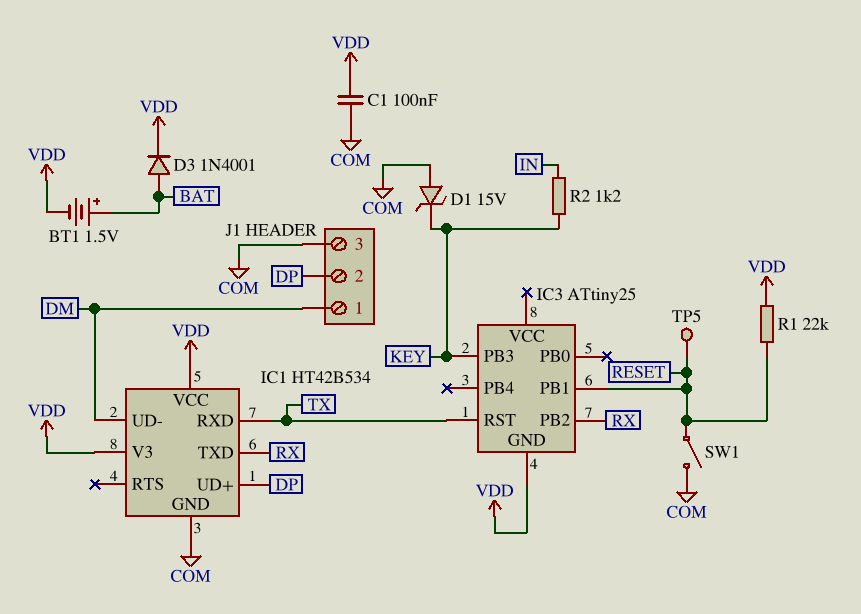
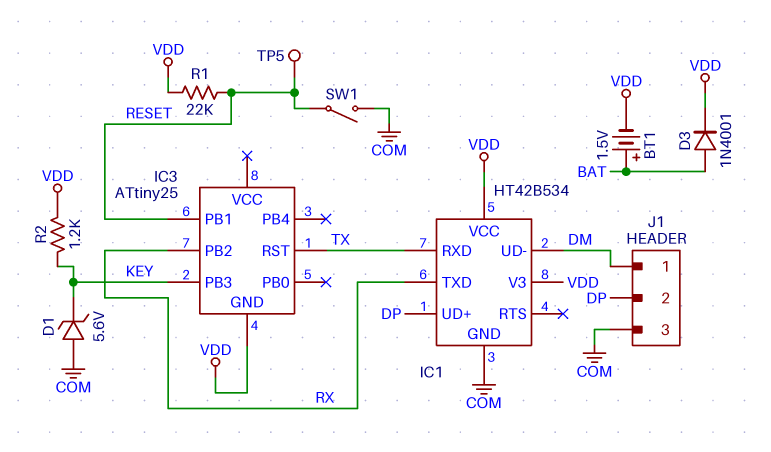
C1: 100nF (COM, VDD) -> none
D1: zener 15V (A COM, K KEY) -> zener 5.6V (A COM, K KEY)
R2: 1.2k (IN, KEY) -> 1.2k (KEY, VDD)

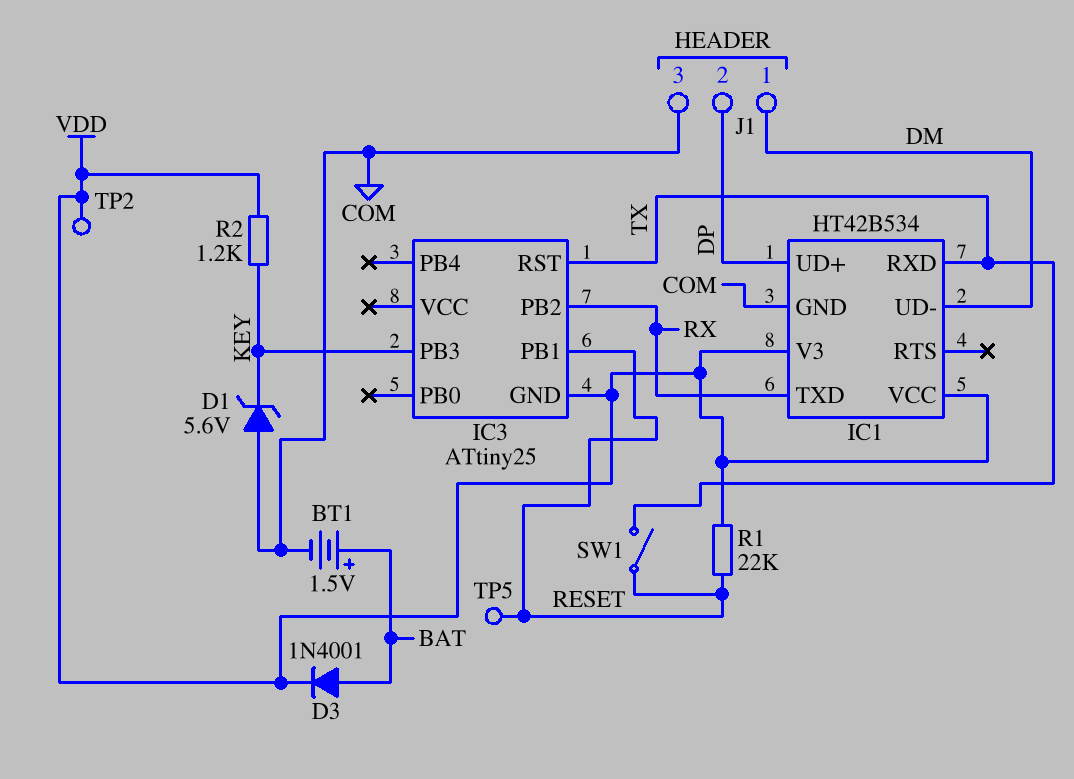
BT1: 1.5V (plus BAT, minus VDD) -> 1.5V (plus BAT, minus COM)
SW1: switch (COM, RESET) -> switch (RESET, TX)
TP2: none -> test point (VDD)

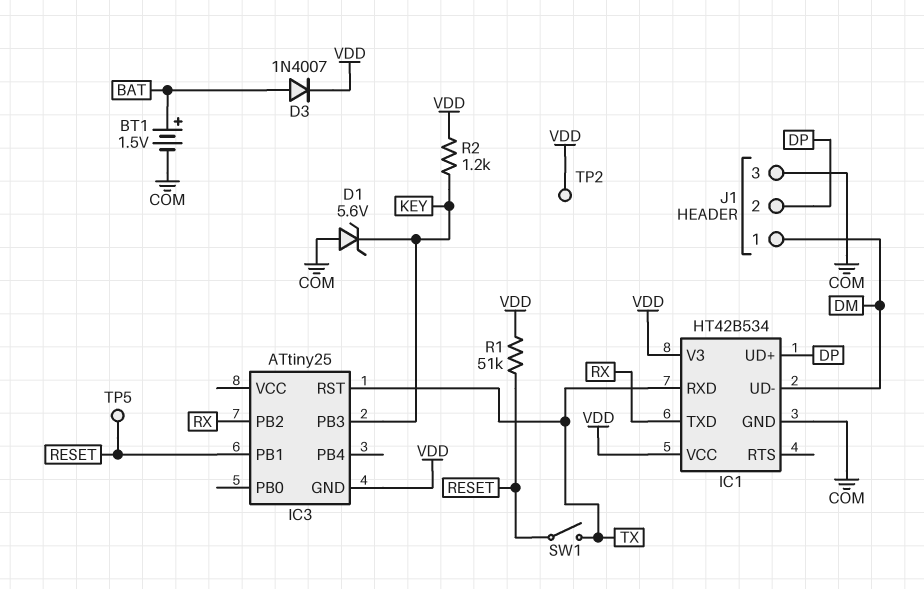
D3: diode 1N4001 (A BAT, K VDD) -> diode 1N4007 (A BAT, K VDD)
R1: 22k (RESET, VDD) -> 51k (RESET, VDD)

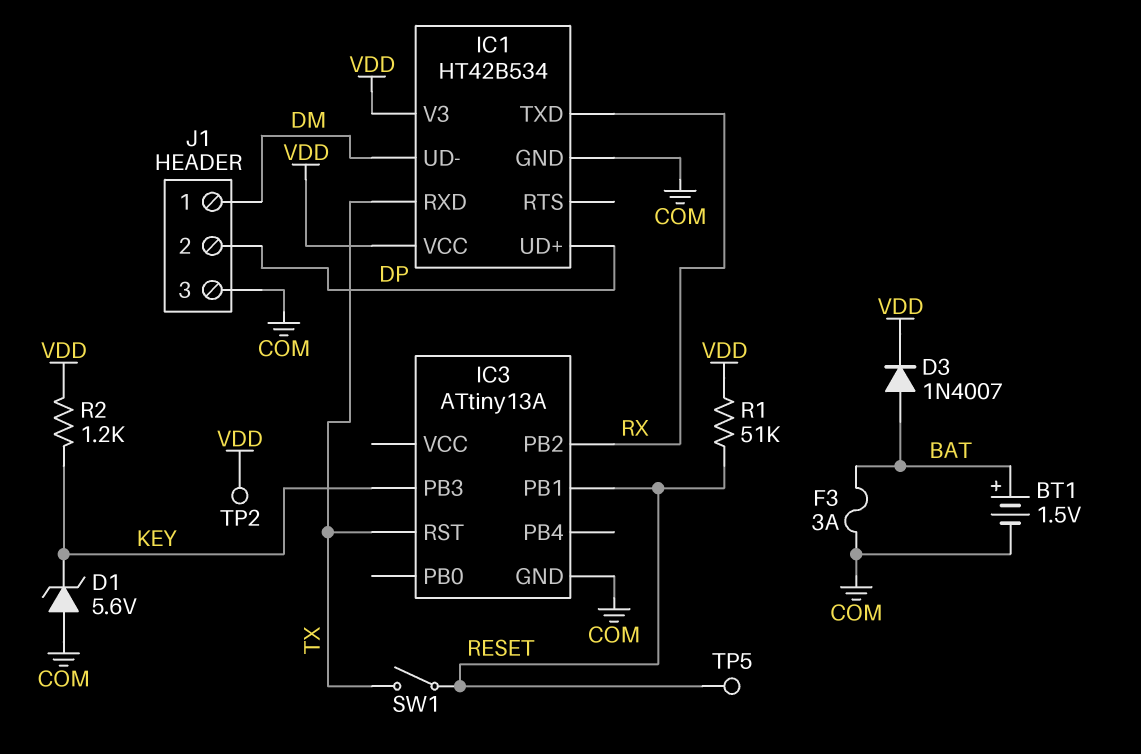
F3: none -> 3A (BAT, COM)
IC3: ATtiny25 -> ATtiny13A
IC3 pin GND: VDD -> COM

